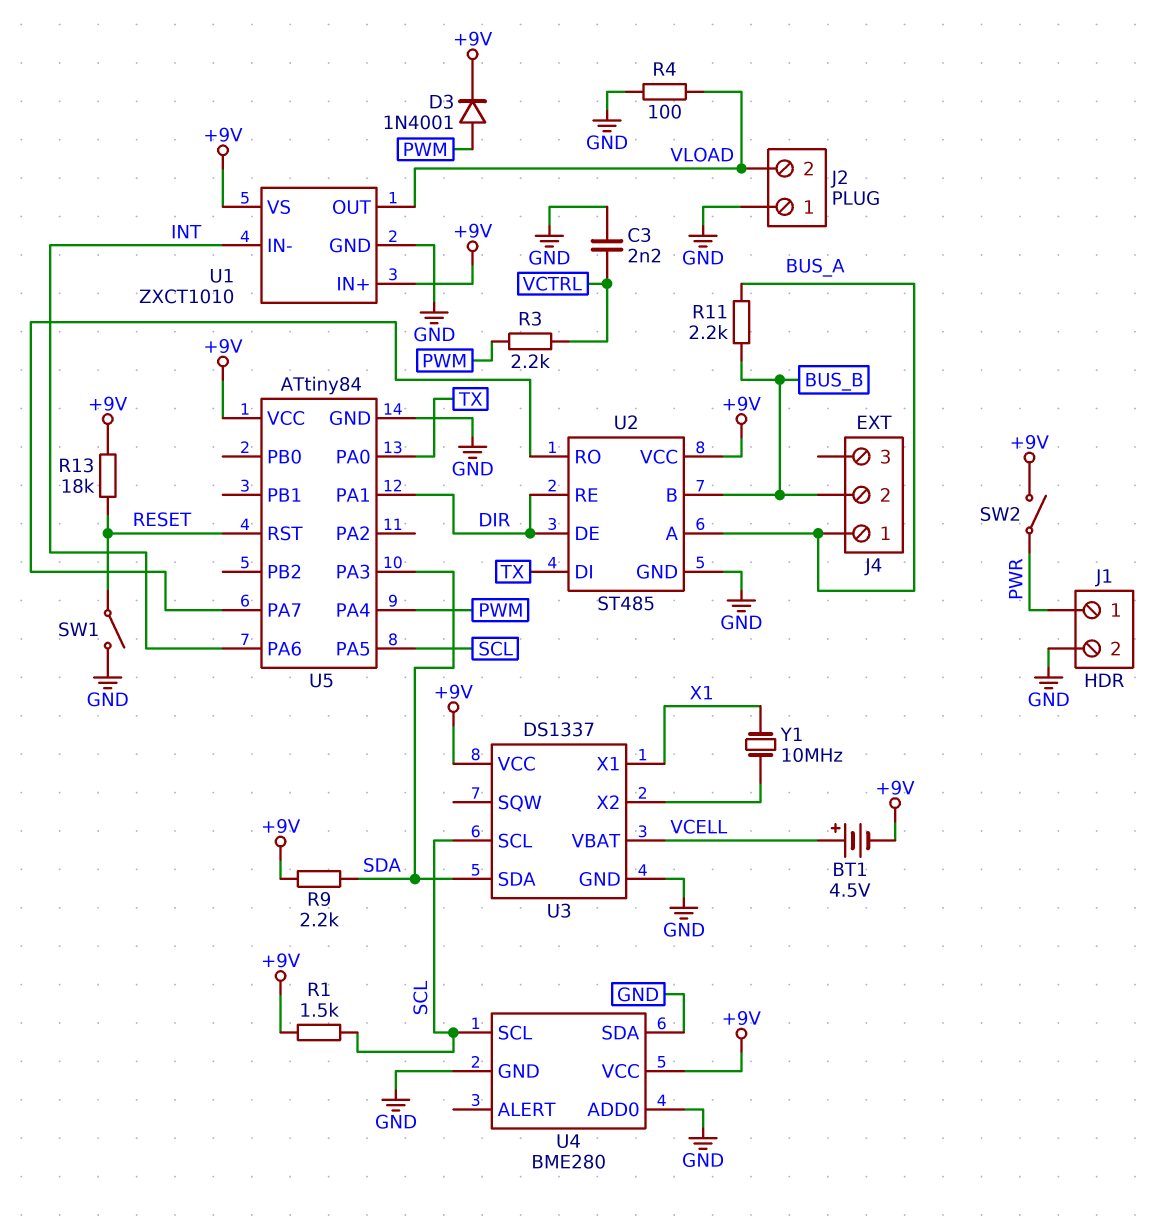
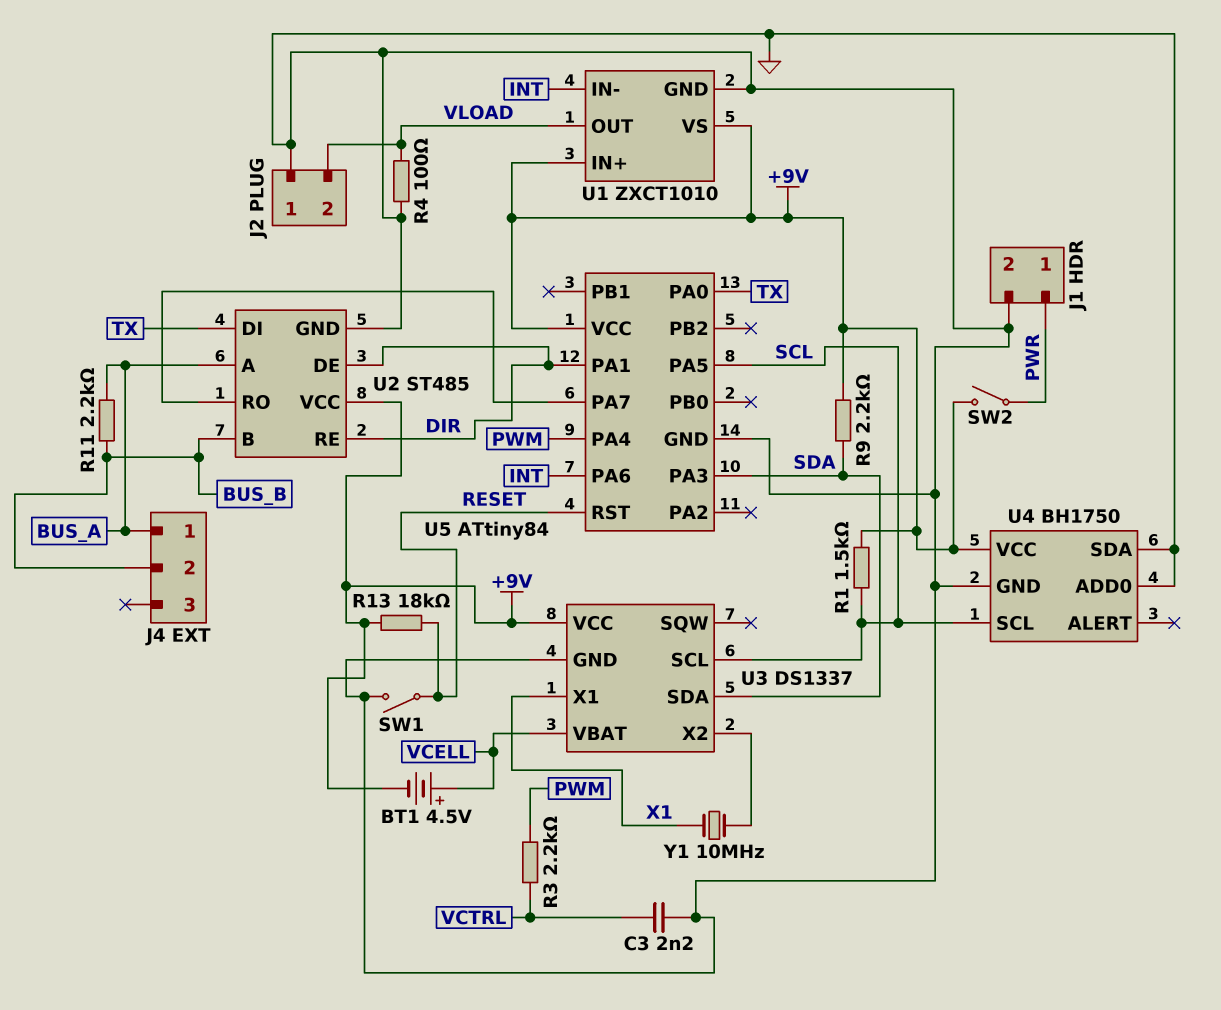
D3: diode 1N4001 (A PWM, K +9V) -> none
U4: BME280 -> BH1750

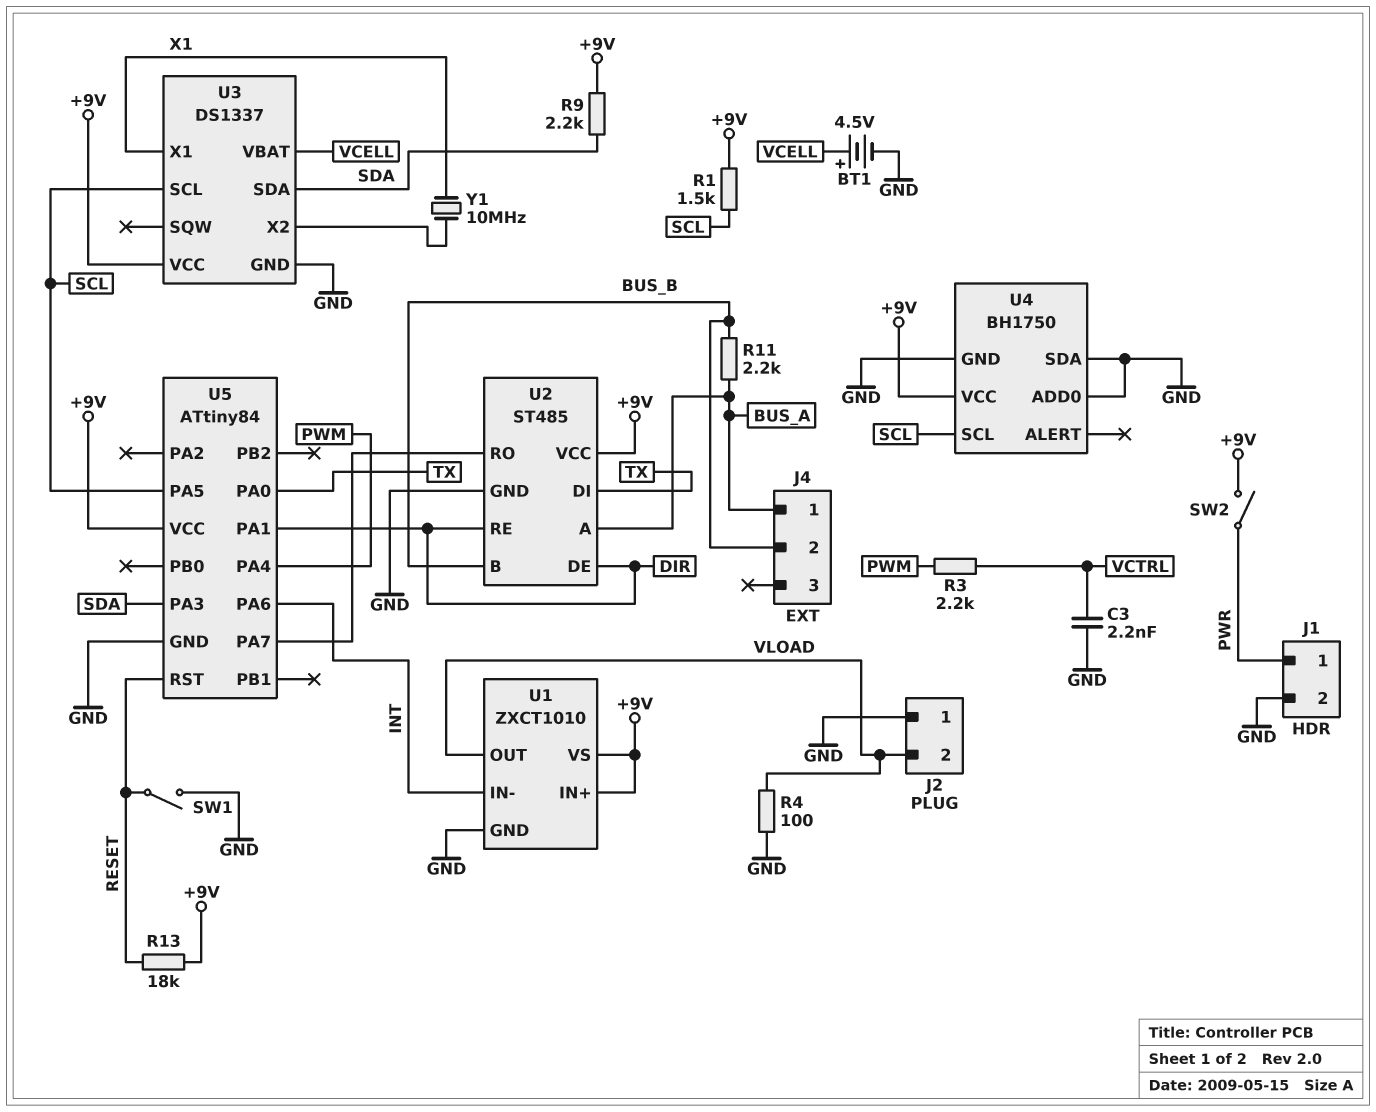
BT1: 4.5V (plus VCELL, minus +9V) -> 4.5V (plus VCELL, minus GND)

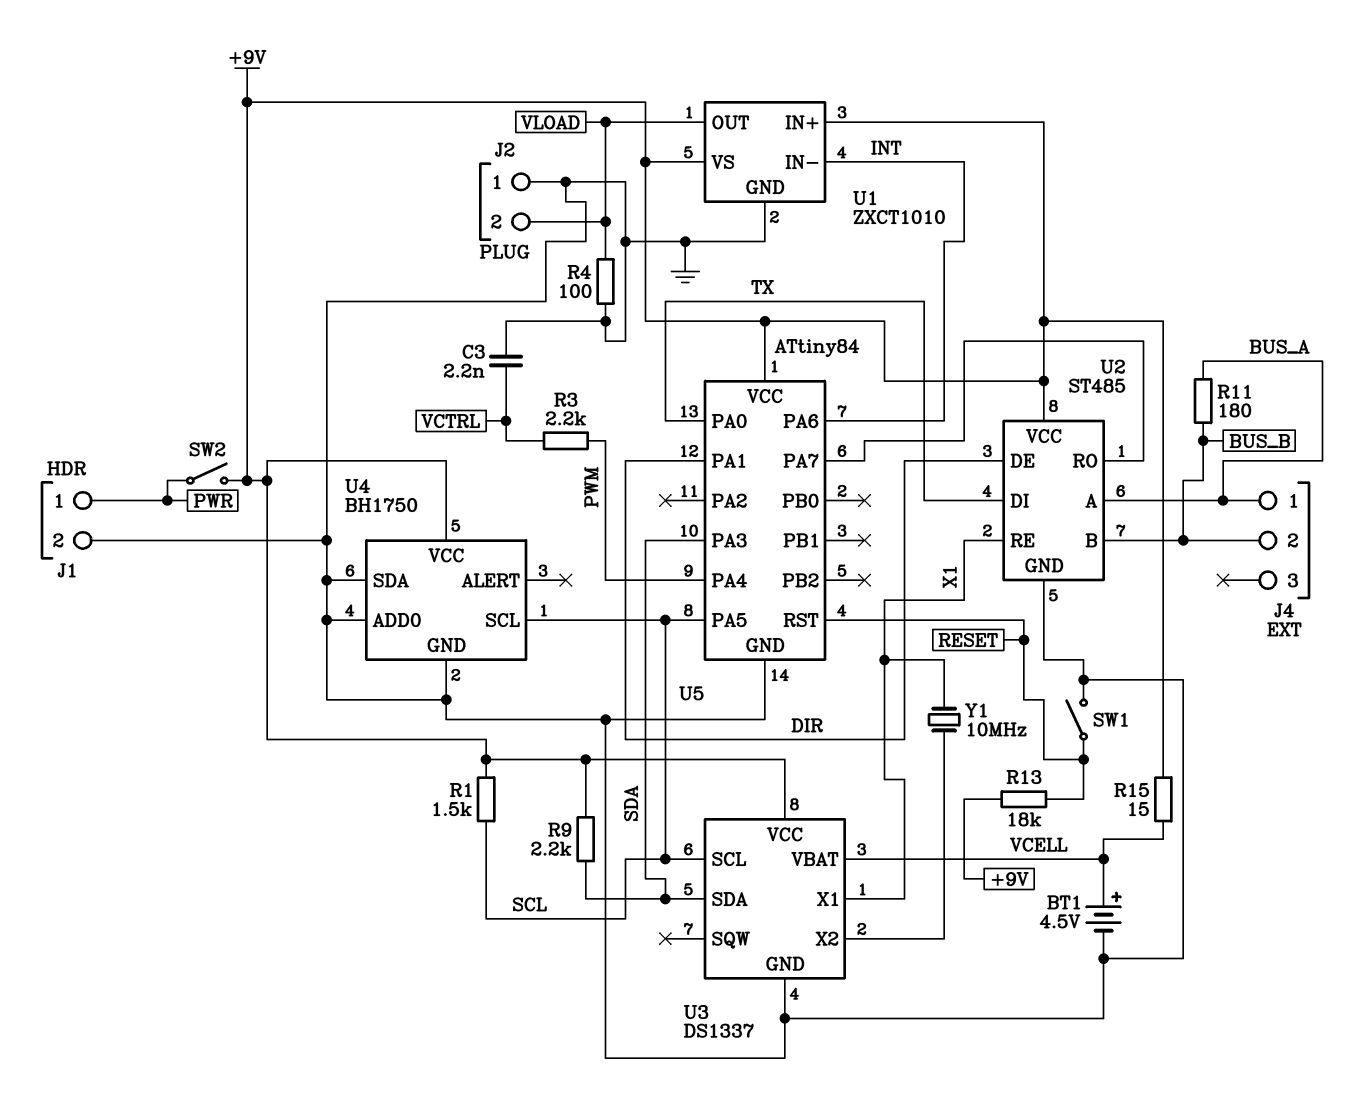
R11: 2.2k (BUS_A, BUS_B) -> 180 (BUS_A, BUS_B)
R15: none -> 15 (+9V, VCELL)
U2 pin RE: DIR -> X1

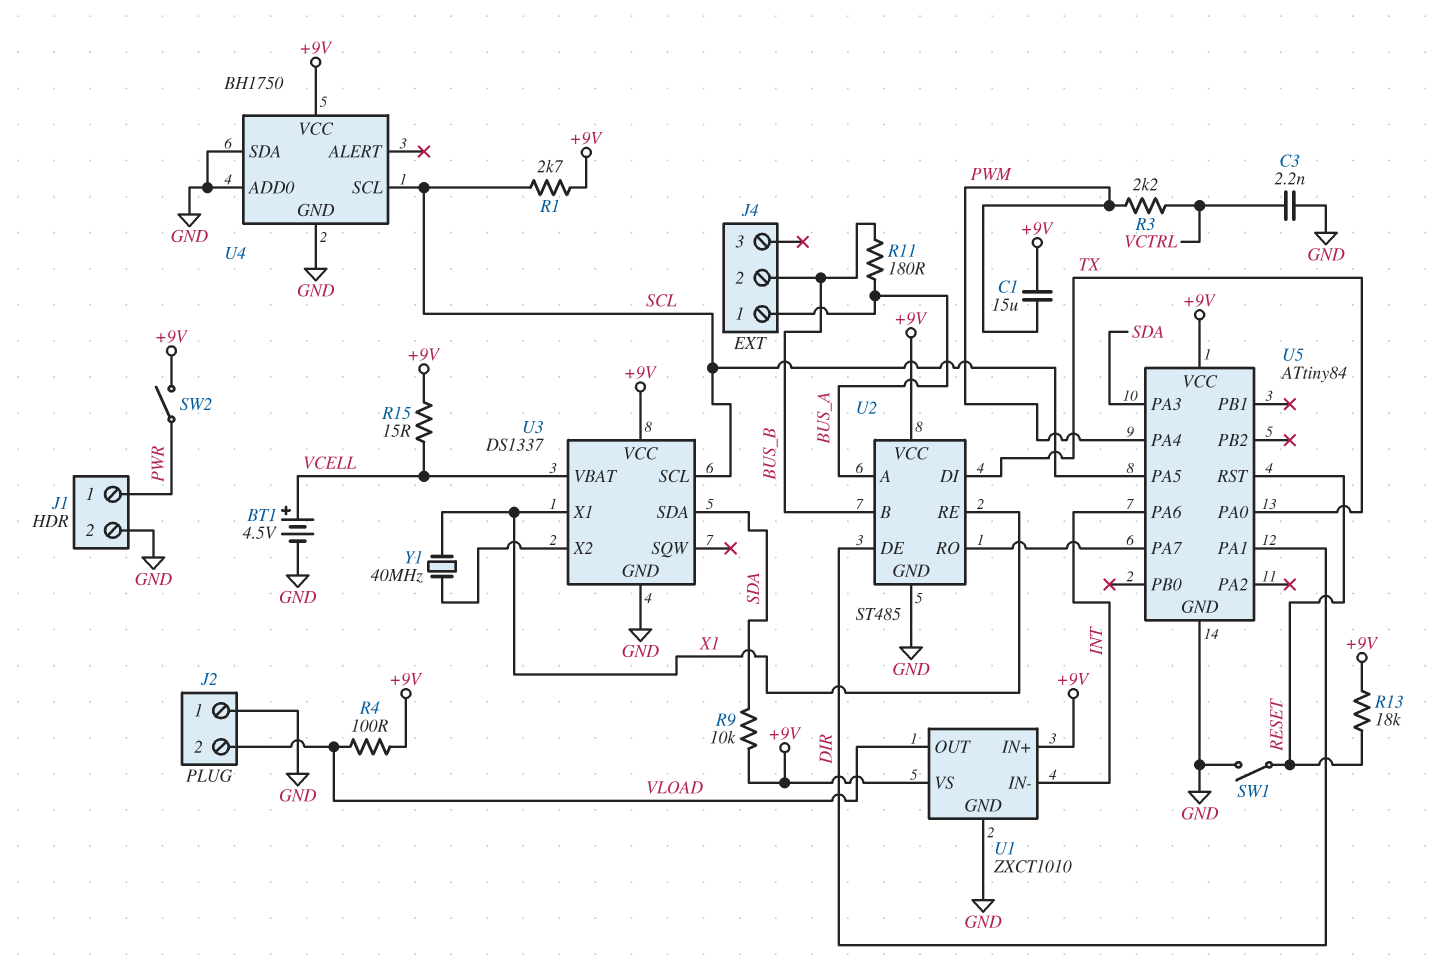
C1: none -> 15uF (+9V, PWM)
R1: 1.5k (+9V, SCL) -> 2.7k (+9V, SCL)
R4: 100 (GND, VLOAD) -> 100 (+9V, VLOAD)
R9: 2.2k (+9V, SDA) -> 10k (+9V, SDA)
Y1: 10MHz (U3/X2, X1) -> 40MHz (U3/X2, X1)

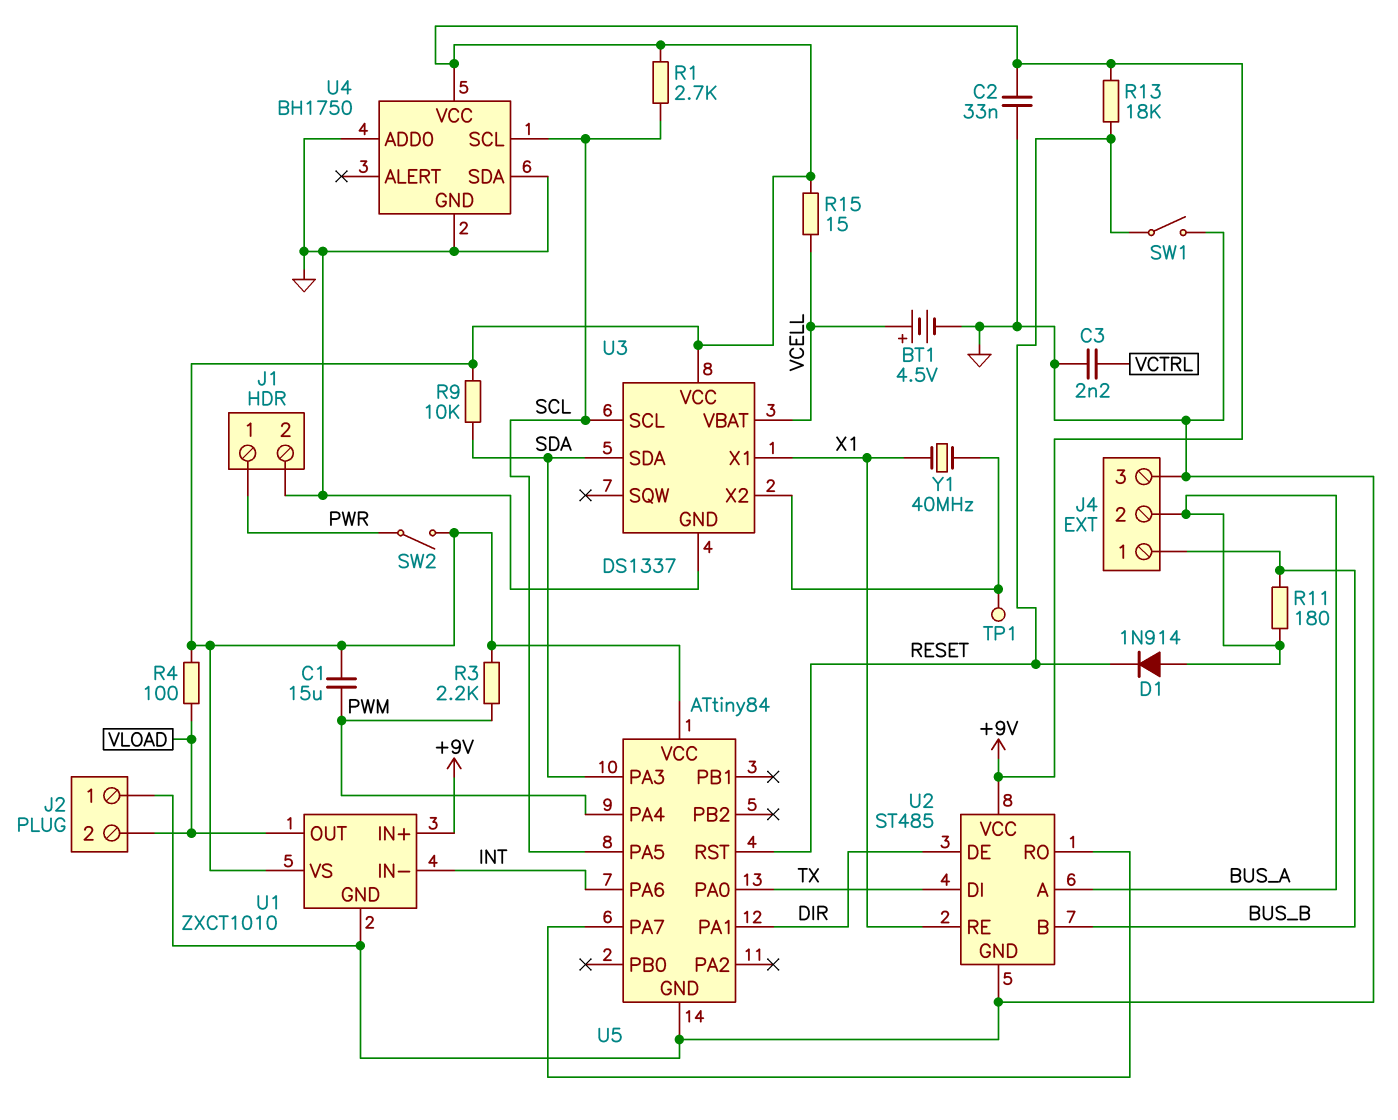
C2: none -> 33nF (+9V, GND)
D1: none -> diode 1N914 (A BUS_A, K RESET)
J4 pin 1: BUS_A -> BUS_B
J4 pin 2: BUS_B -> BUS_A
J4 pin 3: none -> GND
R3: 2.2k (PWM, VCTRL) -> 2.2k (+9V, PWM)
TP1: none -> test point (U3/X2)

